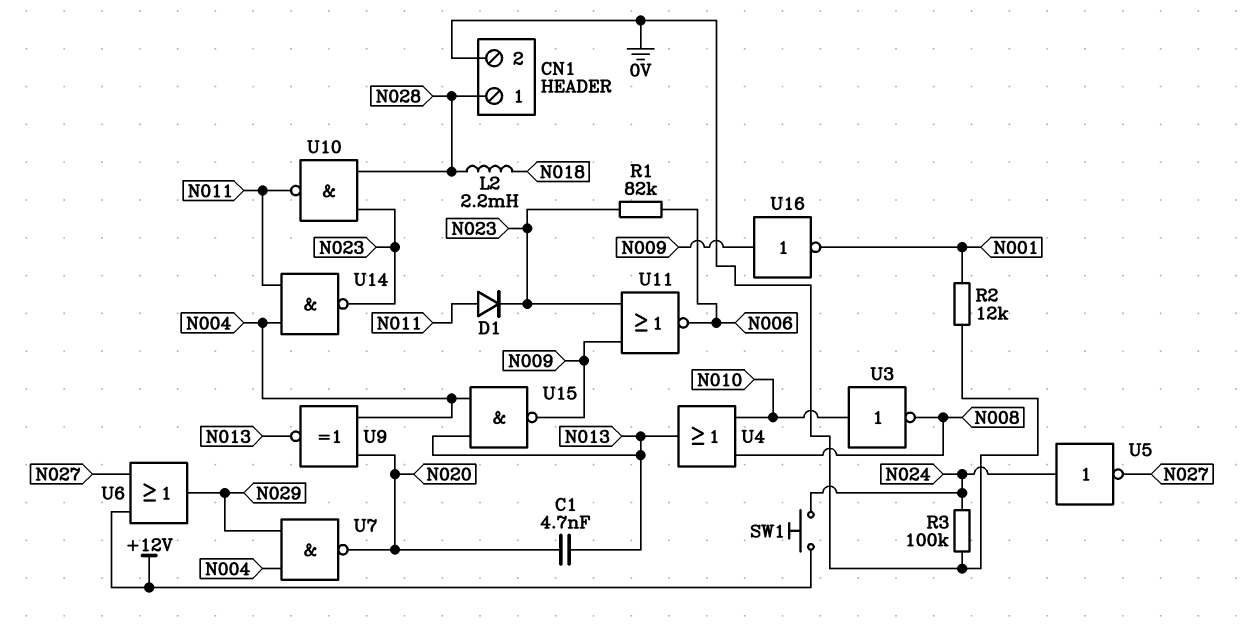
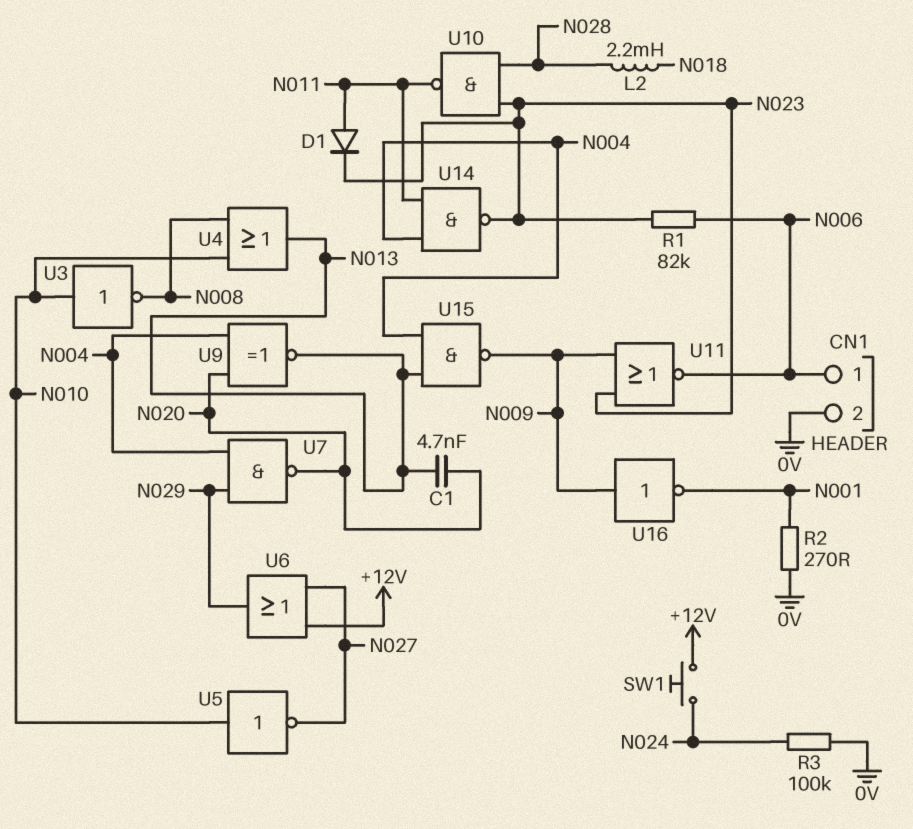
CN1 pin 1: N028 -> N006
R2: 12k (0V, N001) -> 270 (0V, N001)
U5: NOT (in N024, out N027) -> NOT (in N010, out N027)

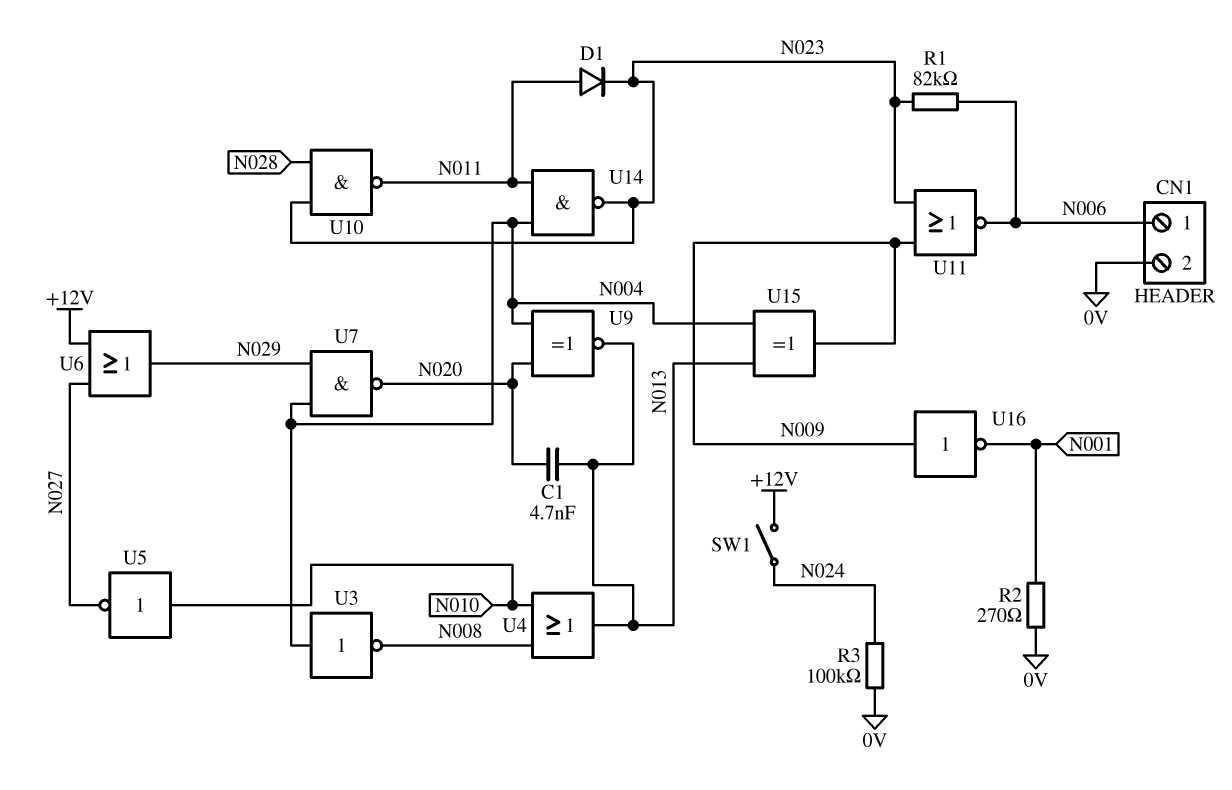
L2: 2.2mH (N018, N028) -> none
SW1: button (+12V, N024) -> switch (+12V, N024)
U3: NOT (in N010, out N008) -> NOT (in N004, out N008)
U15: NAND (in N004, in N013, out N009) -> XOR (in N004, in N013, out N009)

